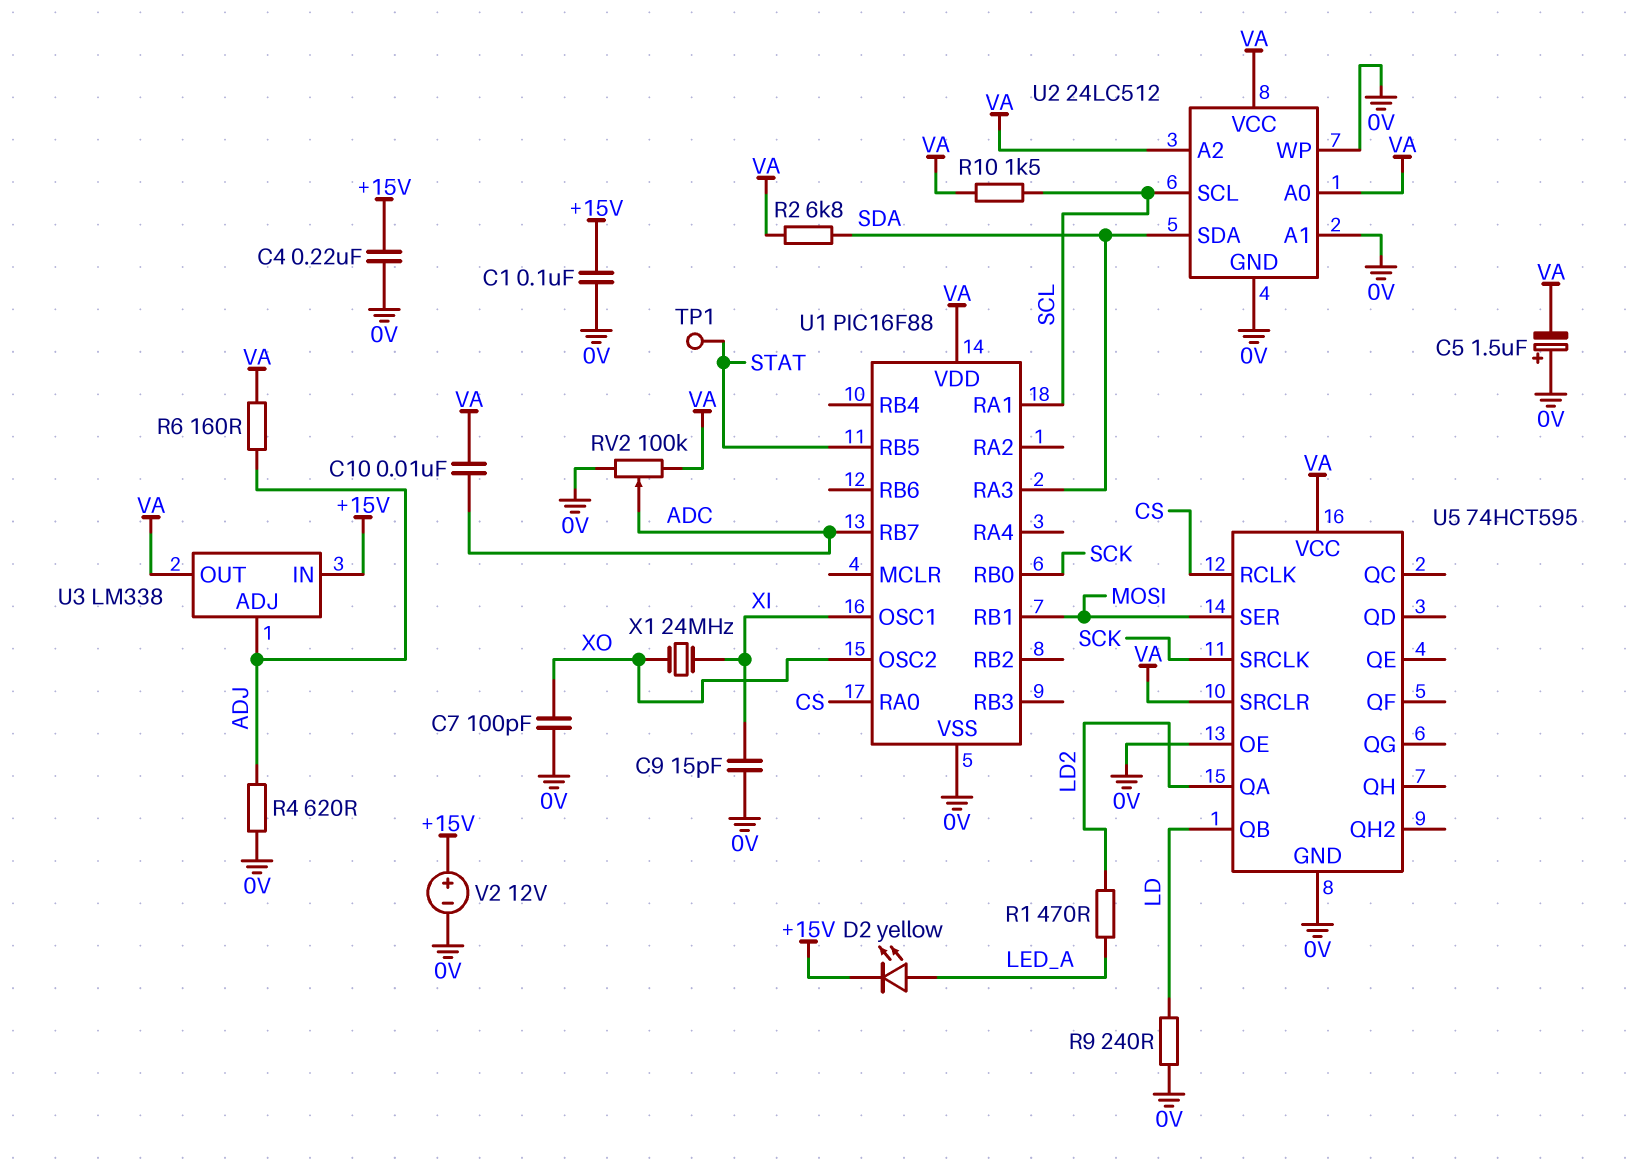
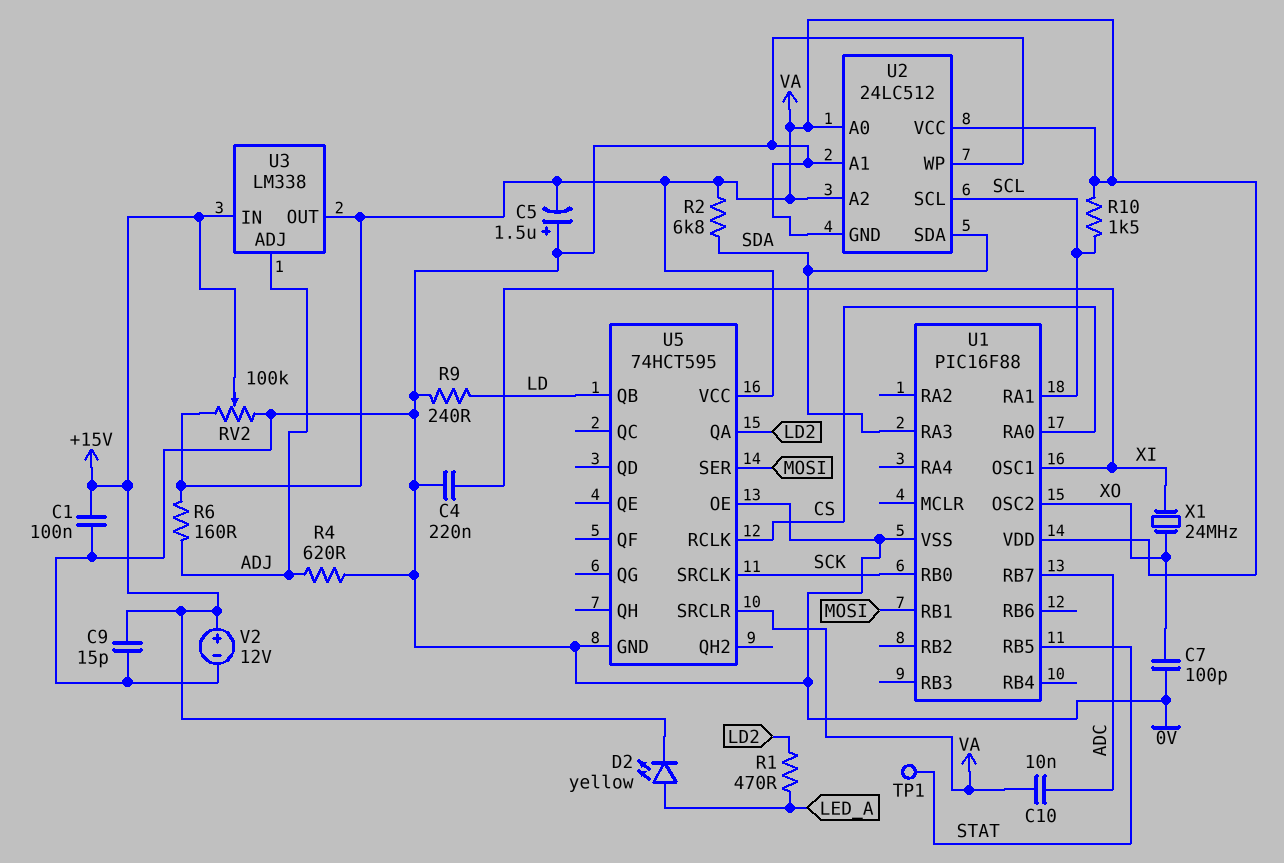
C4: 220nF (+15V, 0V) -> 220nF (0V, XI)
C9: 15pF (0V, XI) -> 15pF (+15V, 0V)
RV2: 100k (0V, VA, wiper ADC) -> 100k (0V, VA, wiper +15V)

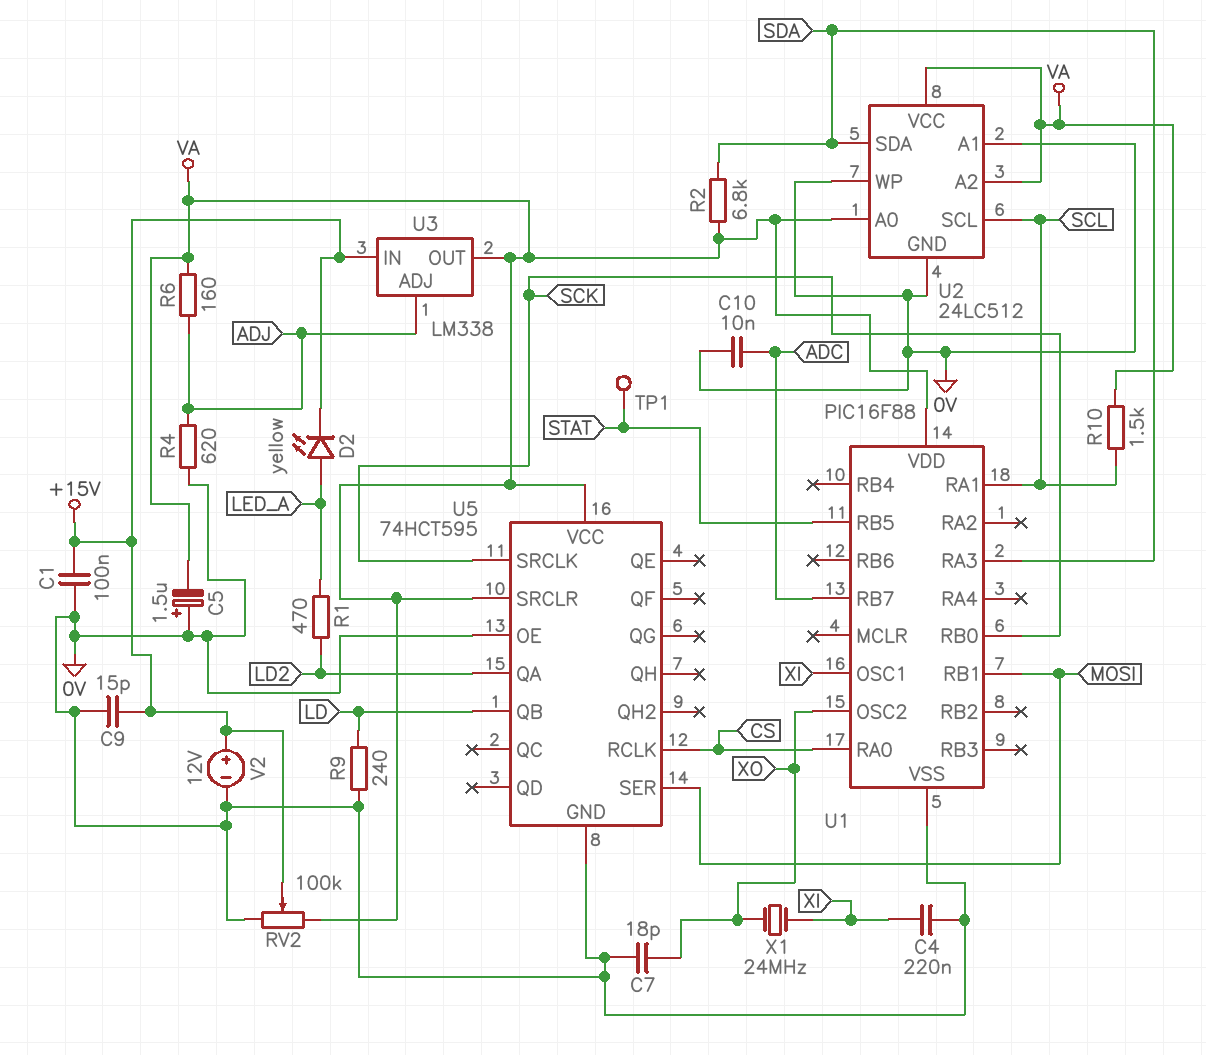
C7: 100pF (0V, XO) -> 18pF (0V, XO)
C10: 10nF (ADC, VA) -> 10nF (0V, ADC)

